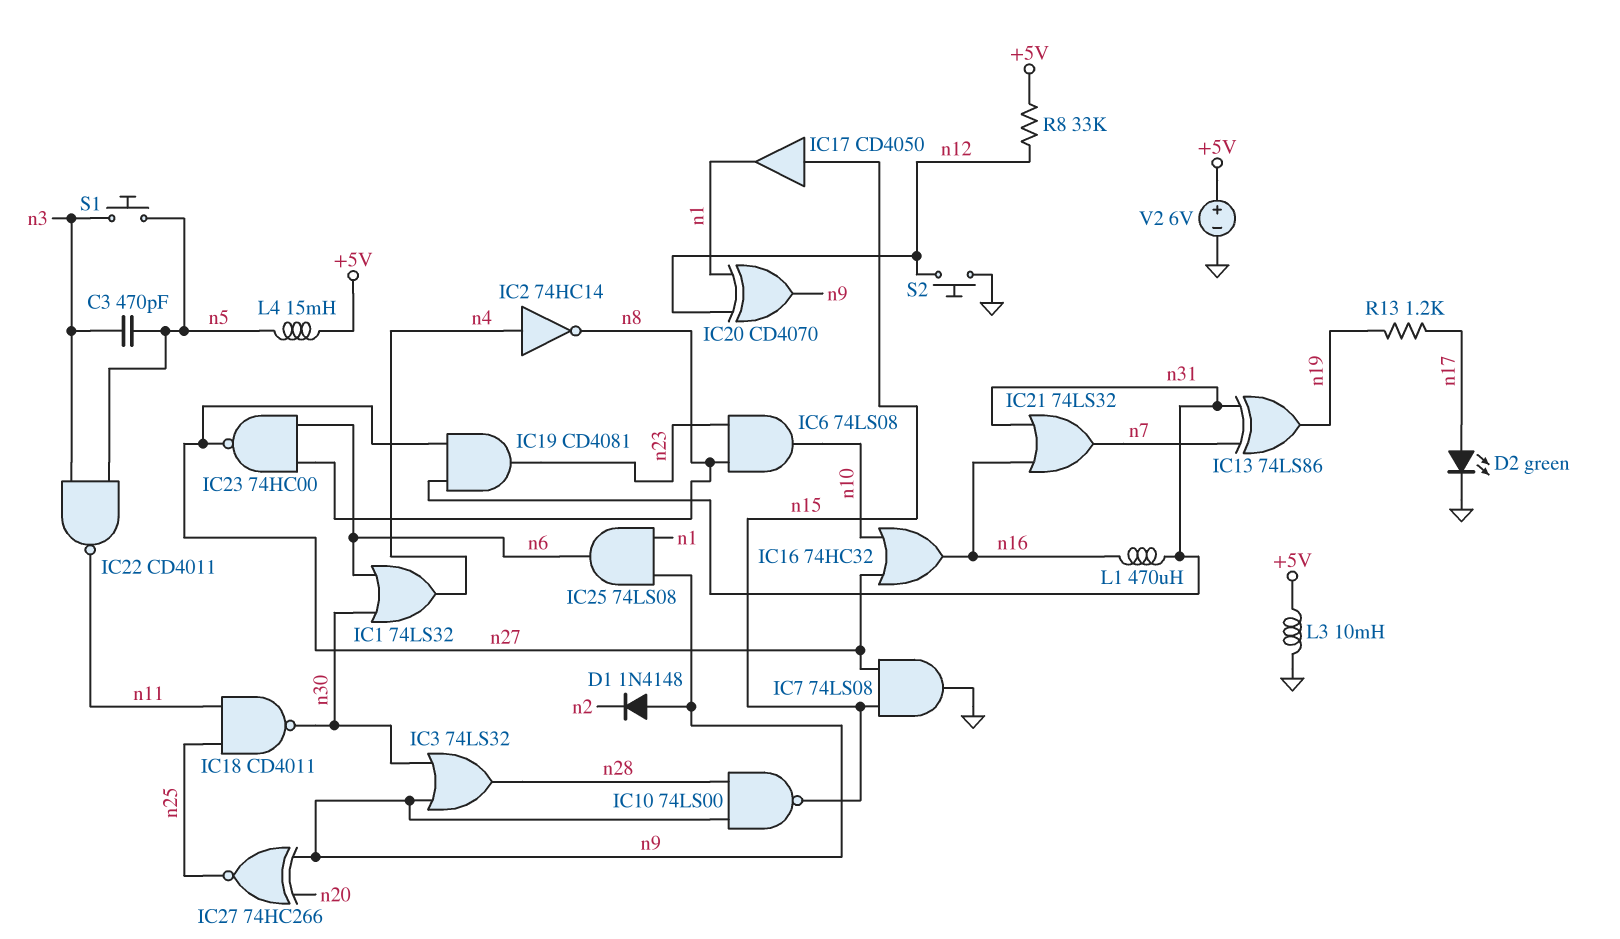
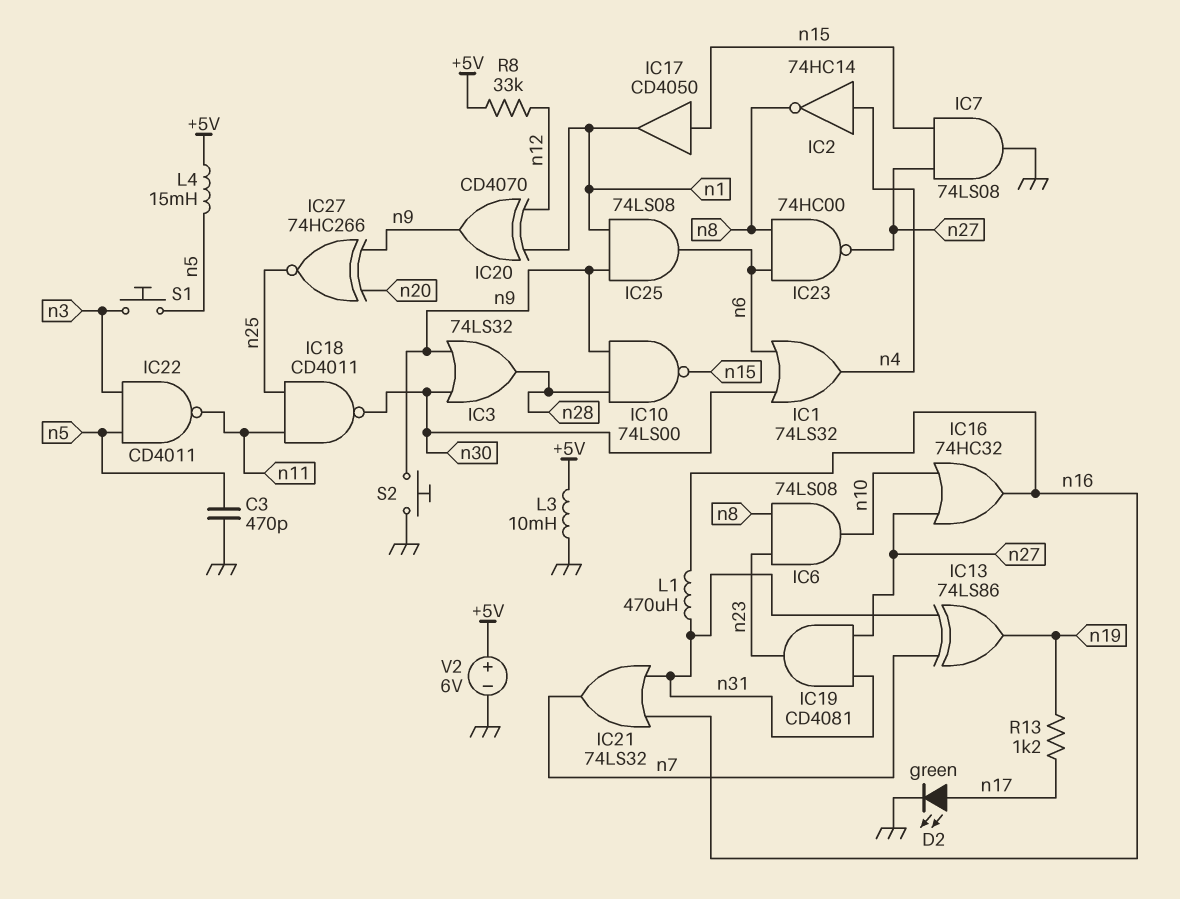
C3: 470pF (n3, n5) -> 470pF (GND, n5)
D1: diode 1N4148 (A n9, K n2) -> none
S2: button (GND, n12) -> button (GND, n9)

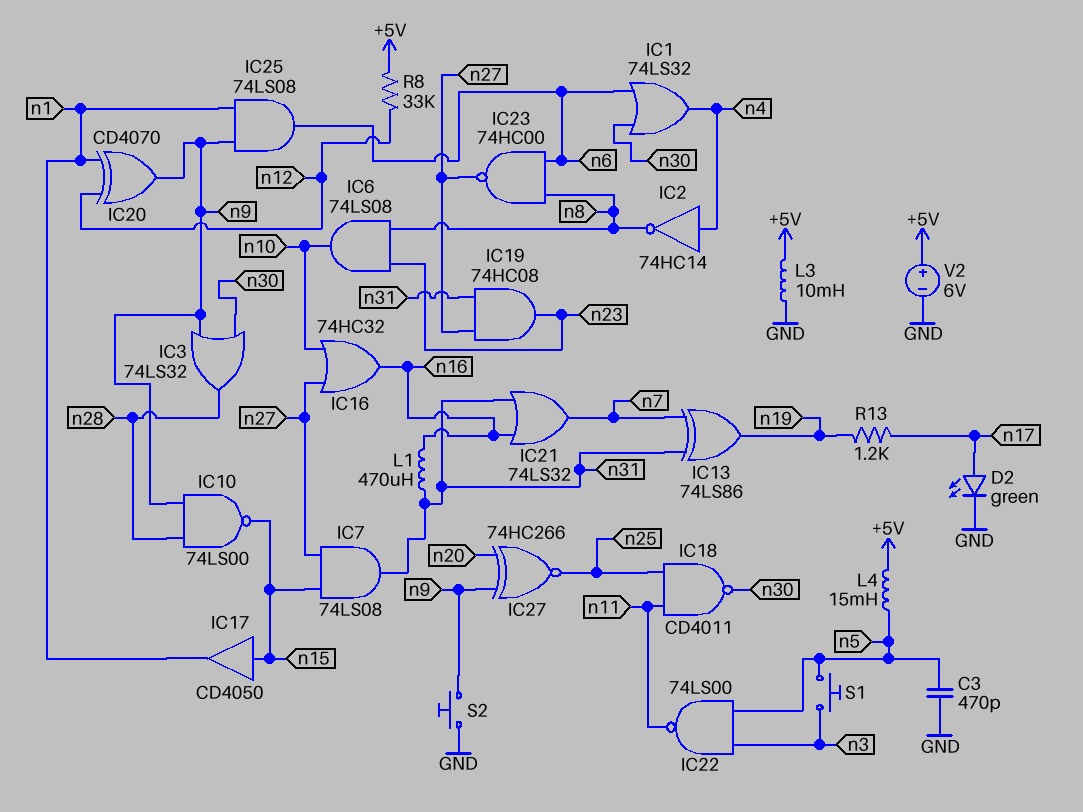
IC7: AND 74LS08 (in n15, in n27, out GND) -> AND 74LS08 (in n15, in n27, out n31)
IC19: AND CD4081 (in n27, in n31, out n23) -> AND 74HC08 (in n27, in n31, out n23)
IC22: NAND CD4011 (in n3, in n5, out n11) -> NAND 74LS00 (in n3, in n5, out n11)

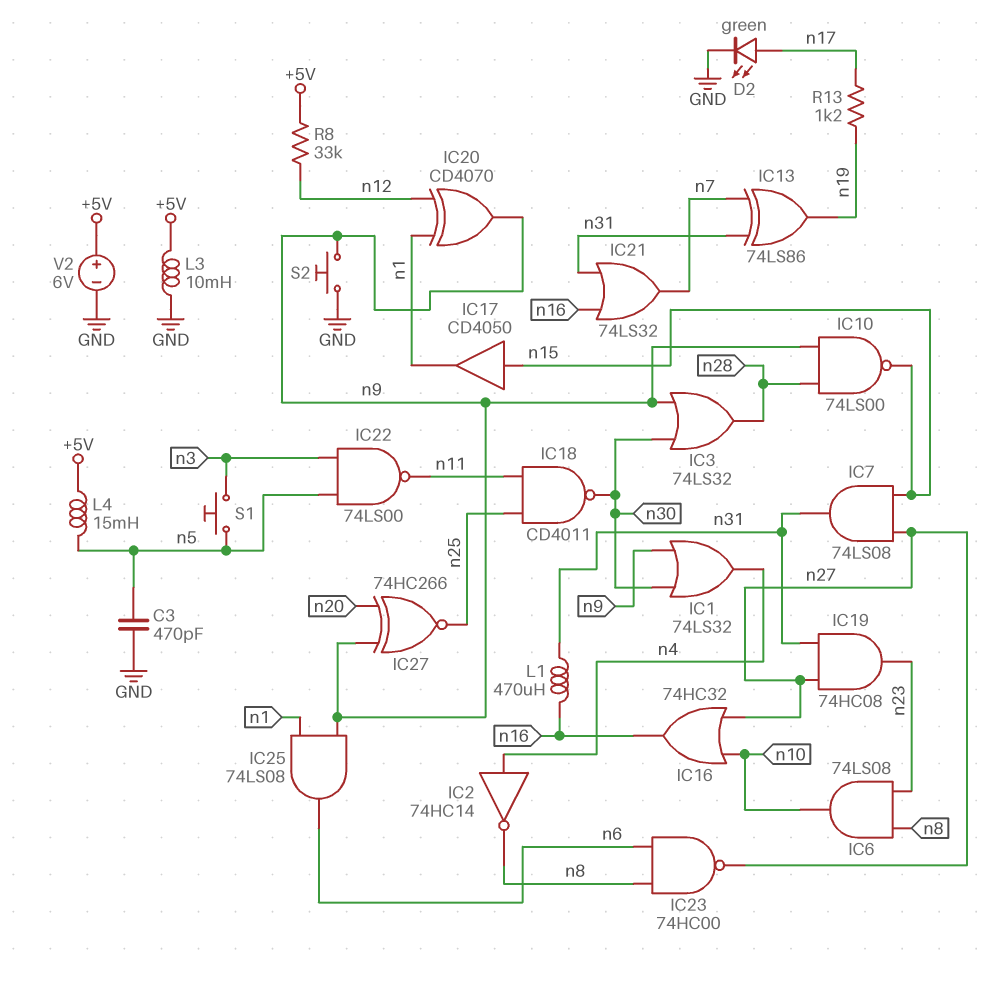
IC1: OR 74LS32 (in n6, in n30, out n4) -> OR 74LS32 (in n9, in n30, out n4)

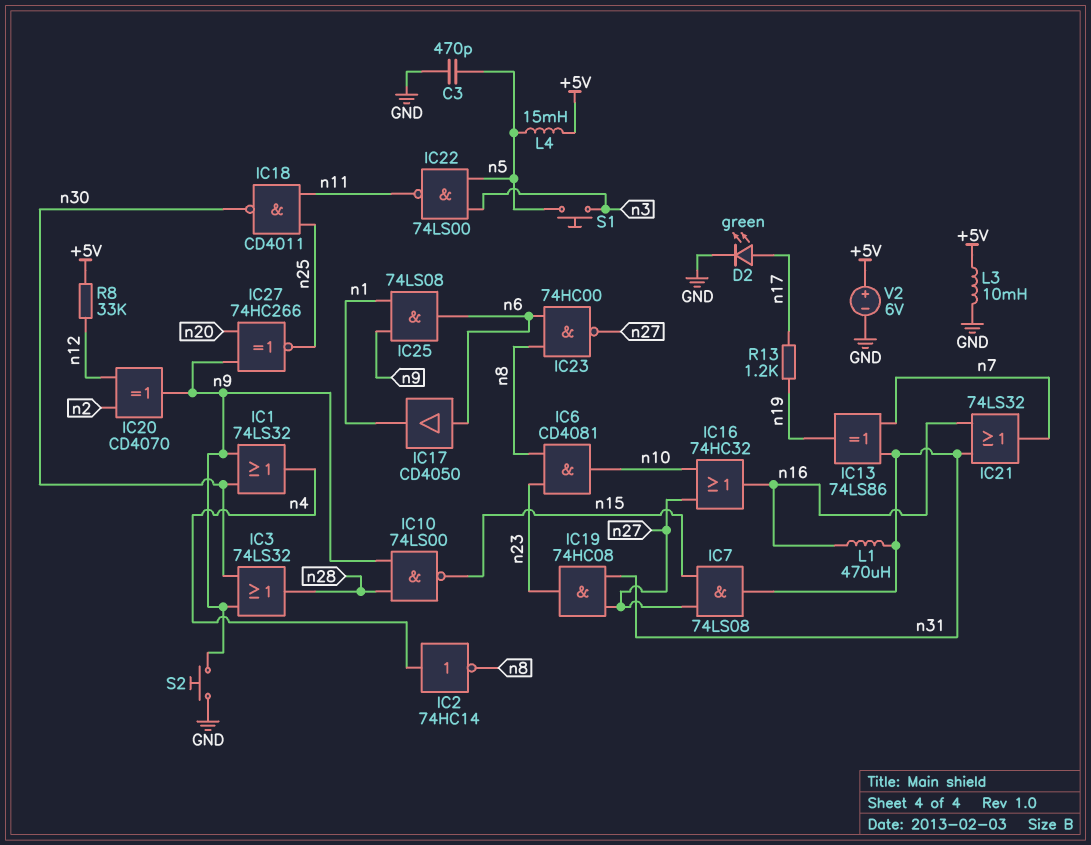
IC6: AND 74LS08 (in n8, in n23, out n10) -> AND CD4081 (in n8, in n23, out n10)
IC17: buffer CD4050 (in n15, out n1) -> buffer CD4050 (in n6, out n1)
IC20: XOR CD4070 (in n1, in n12, out n9) -> XOR CD4070 (in n2, in n12, out n9)

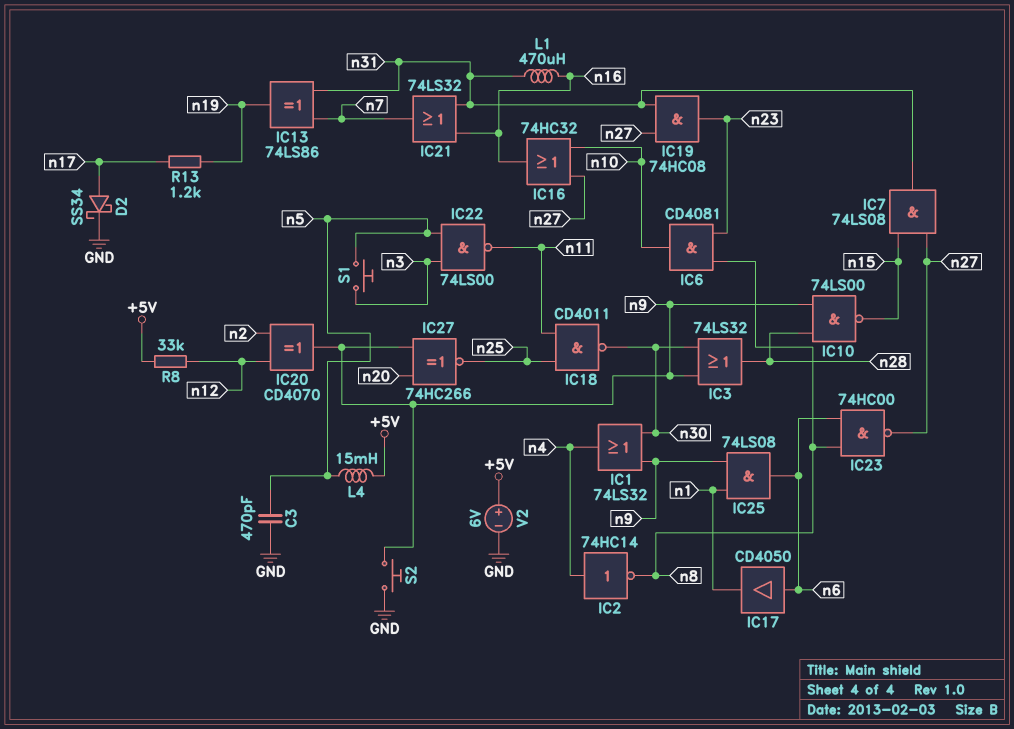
D2: LED green (A n17, K GND) -> schottky SS34 (A n17, K GND)
L3: 10mH (+5V, GND) -> none

